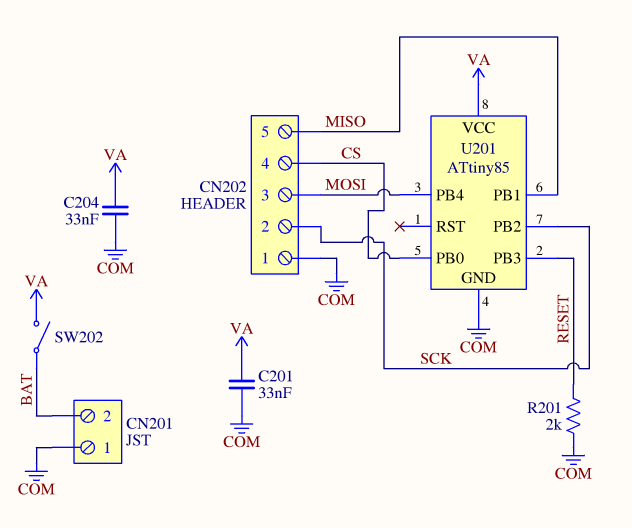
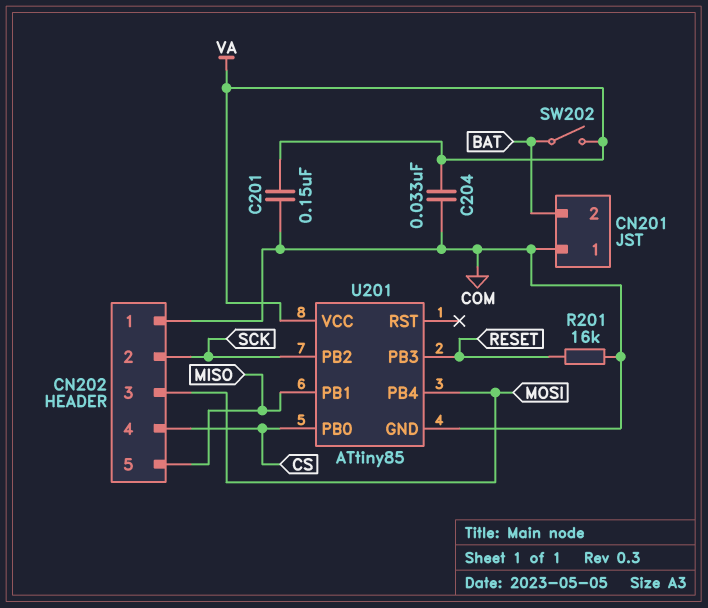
C201: 33nF (COM, VA) -> 150nF (COM, VA)
R201: 2k (COM, RESET) -> 16k (COM, RESET)

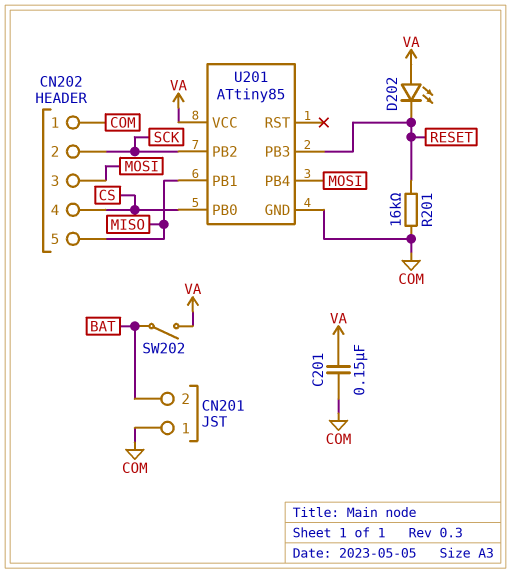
C204: 33nF (COM, VA) -> none
D202: none -> LED (A VA, K RESET)

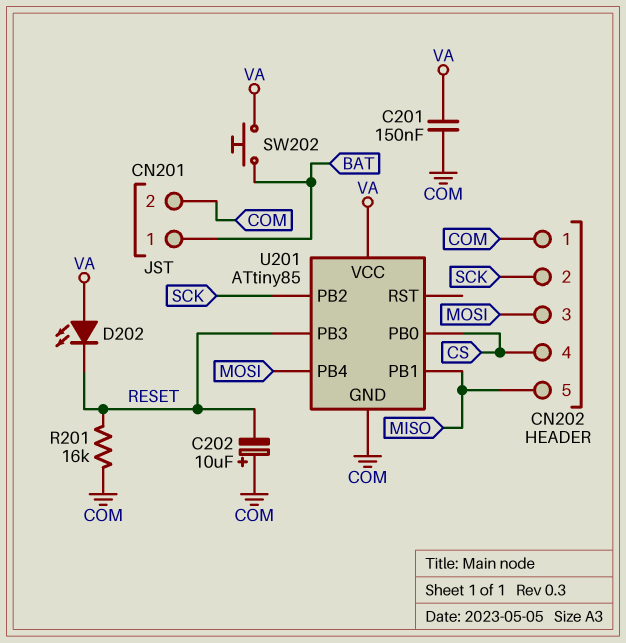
C202: none -> 10uF (plus COM, minus RESET)
CN201 pin 1: COM -> BAT
CN201 pin 2: BAT -> COM
SW202: switch (BAT, VA) -> button (BAT, VA)

